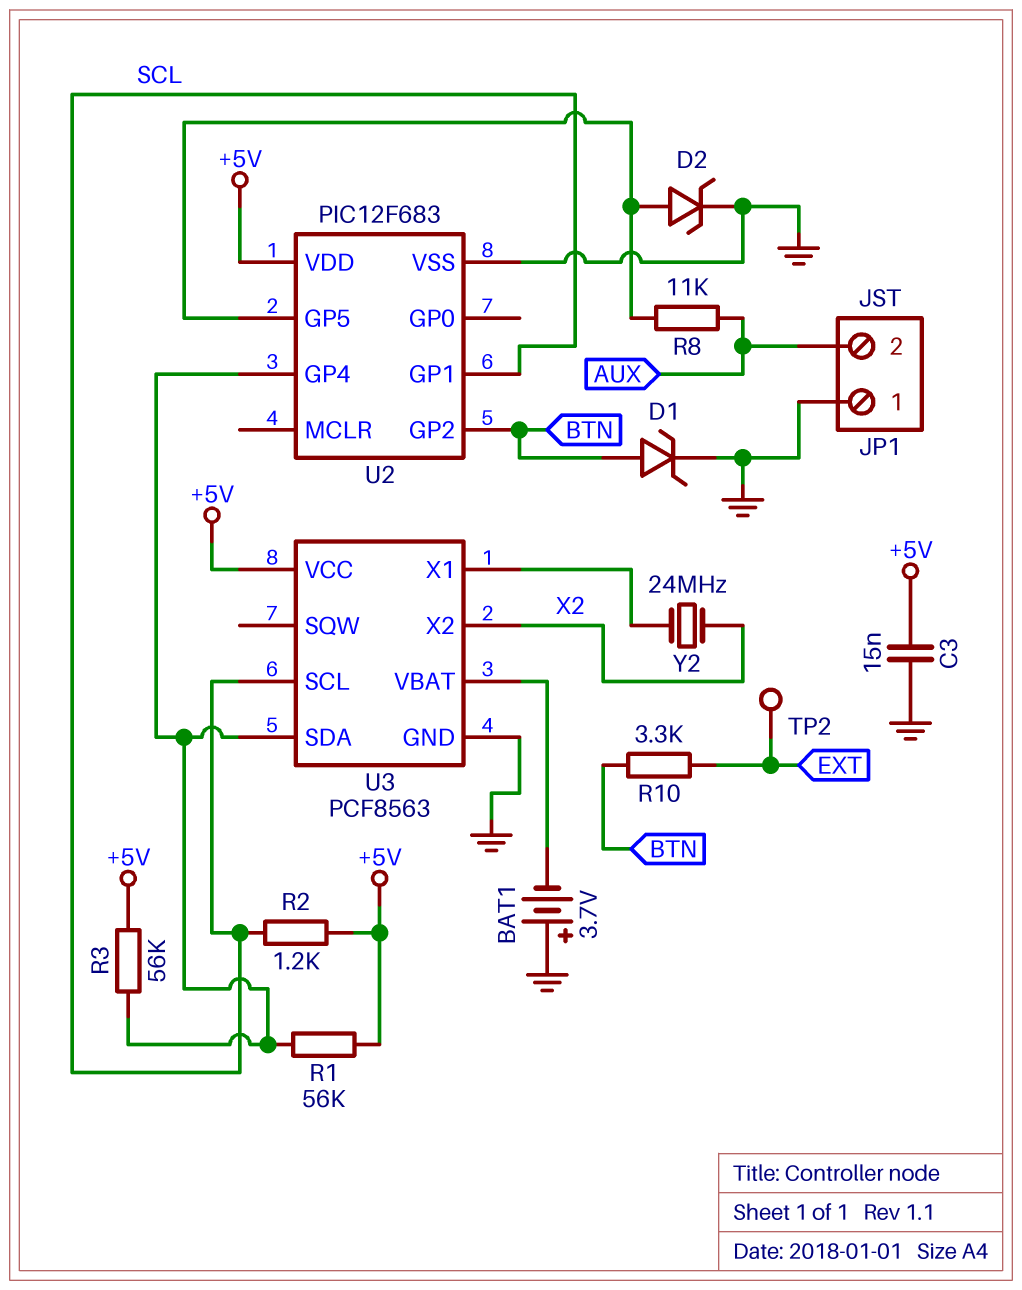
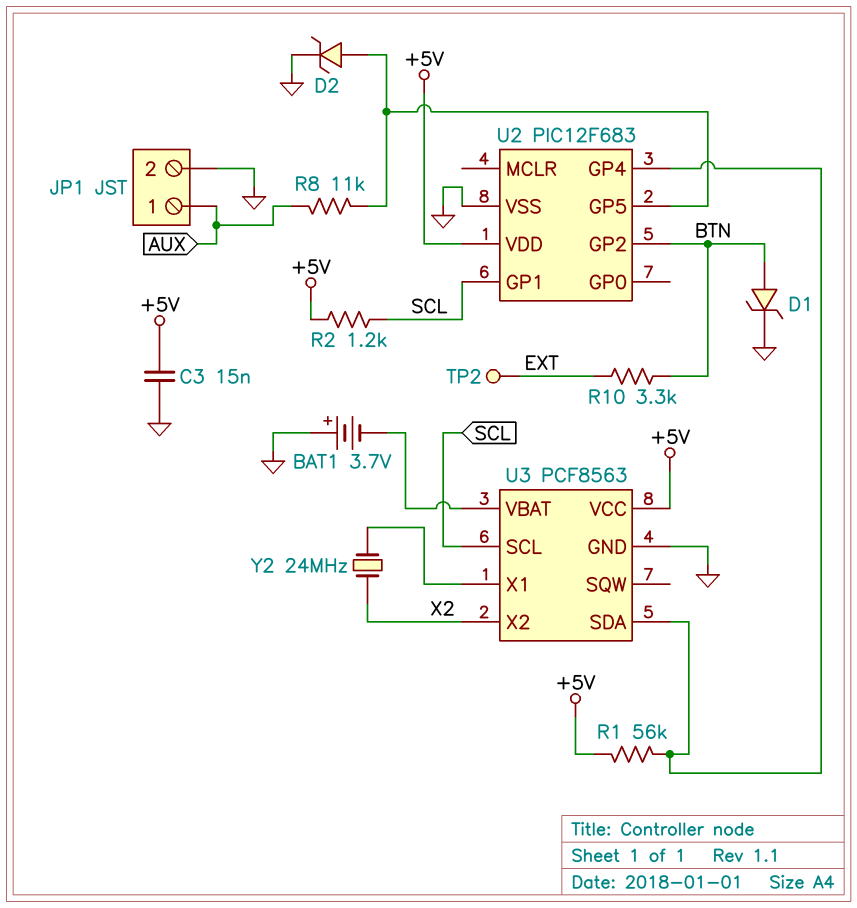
JP1 pin 1: GND -> AUX
JP1 pin 2: AUX -> GND
R3: 56k (+5V, U2/GP4) -> none

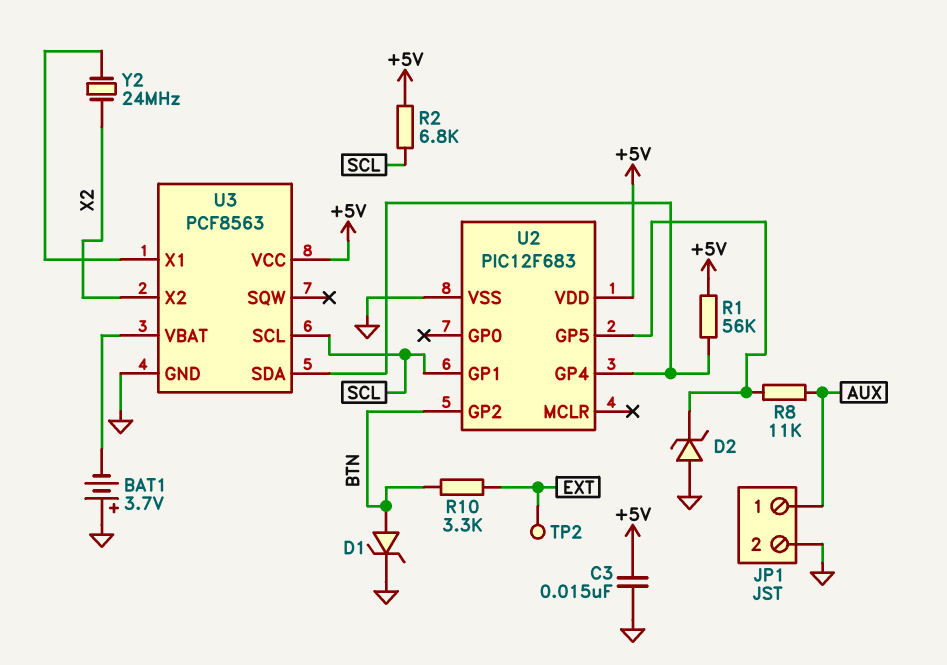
D2: zener (A U2/GP5, K GND) -> zener (A GND, K U2/GP5)
R2: 1.2k (+5V, SCL) -> 6.8k (+5V, SCL)

